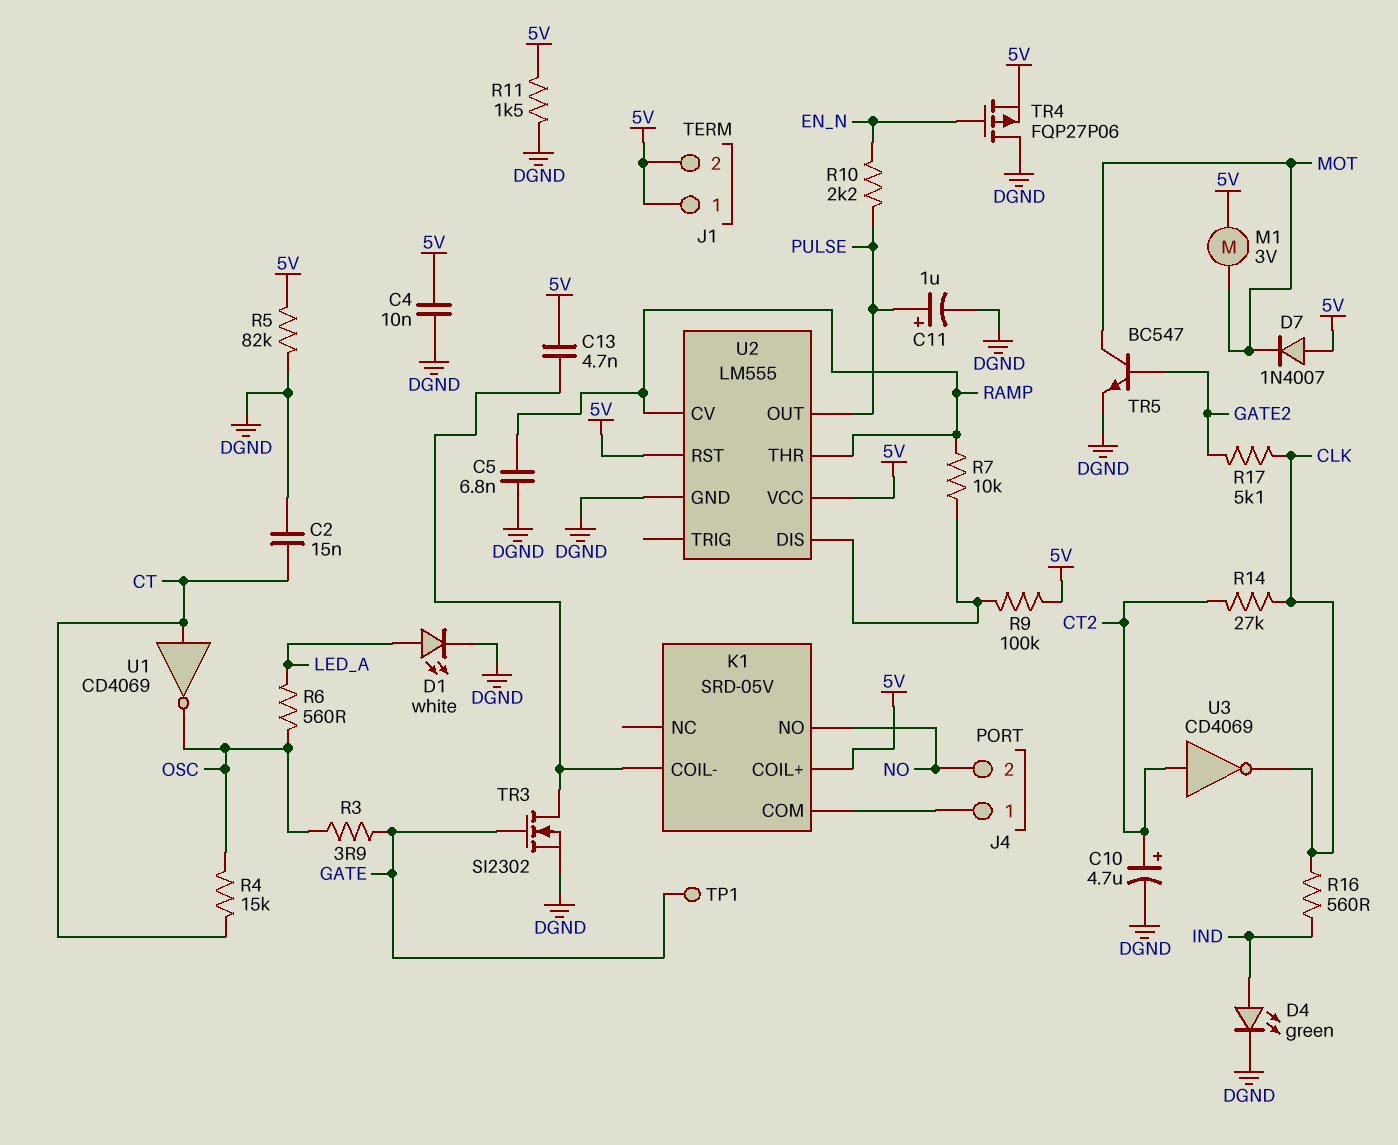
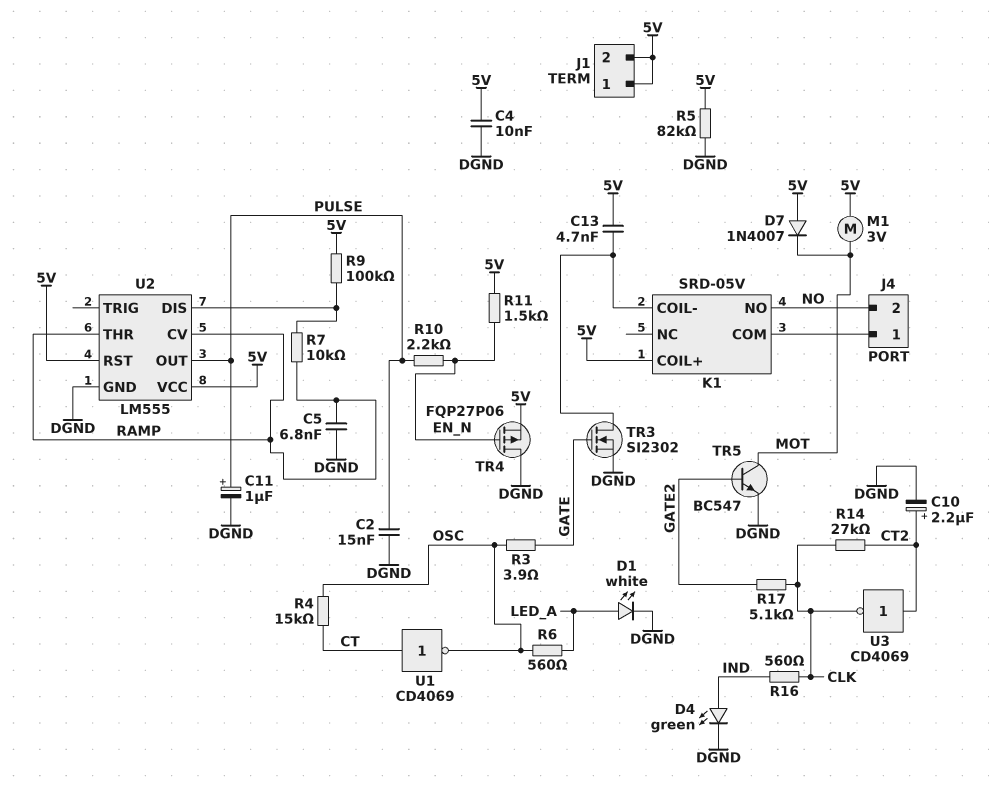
C2: 15nF (CT, DGND) -> 15nF (DGND, PULSE)
C10: 4.7uF (plus CT2, minus DGND) -> 2.2uF (plus CT2, minus DGND)
R11: 1.5k (5V, DGND) -> 1.5k (5V, EN_N)
TP1: test point (GATE) -> none

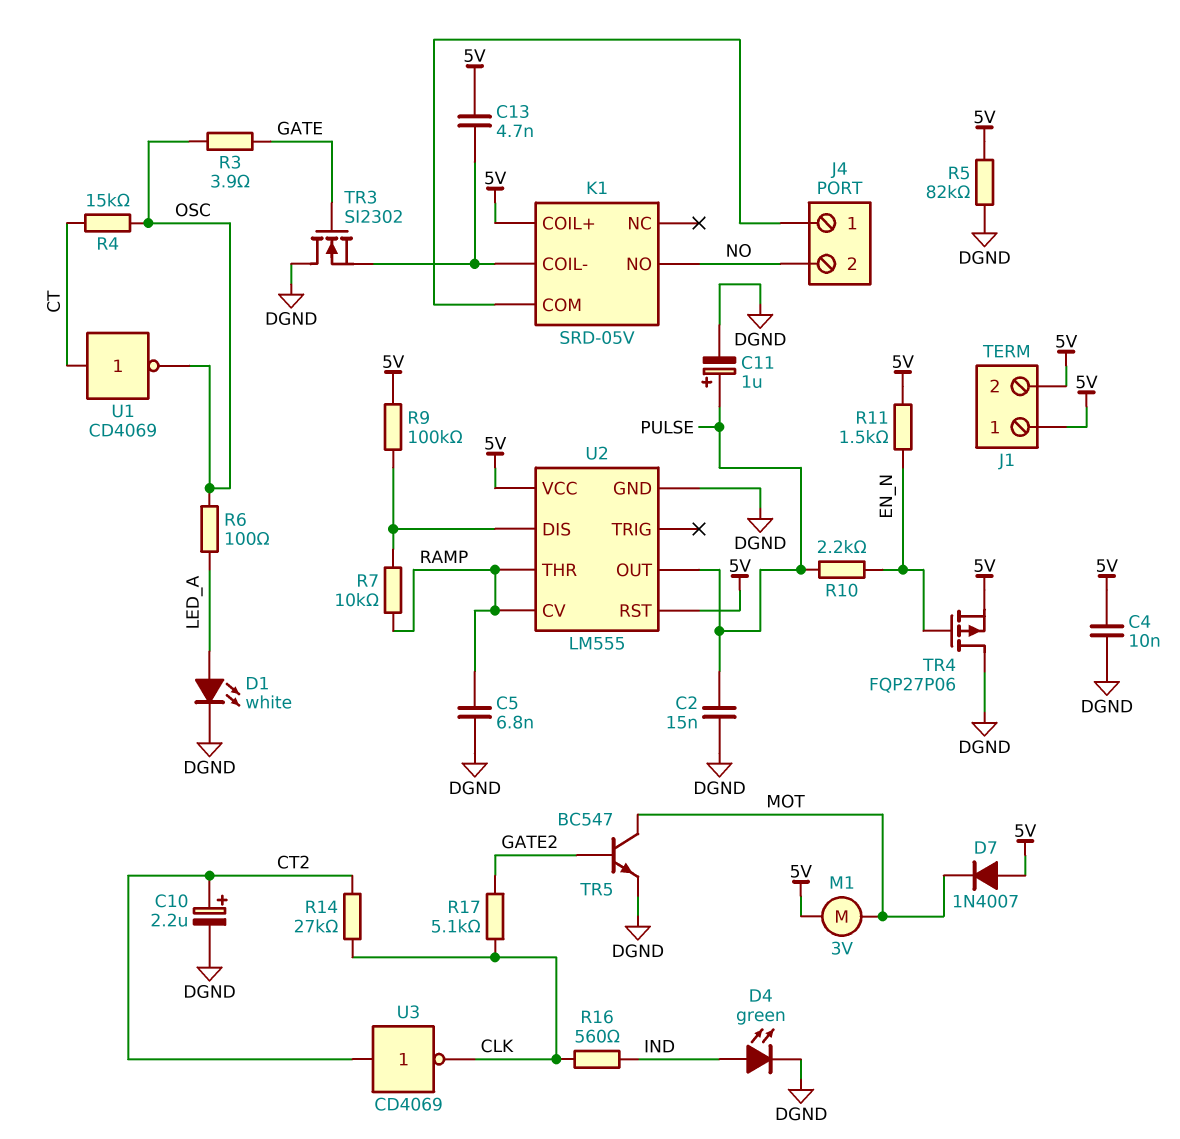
R6: 560 (LED_A, OSC) -> 100 (LED_A, OSC)
TR3: NMOS SI2302 (G GATE, D K1/COIL-, S DGND) -> NMOS SI2302 (G GATE, D DGND, S K1/COIL-)

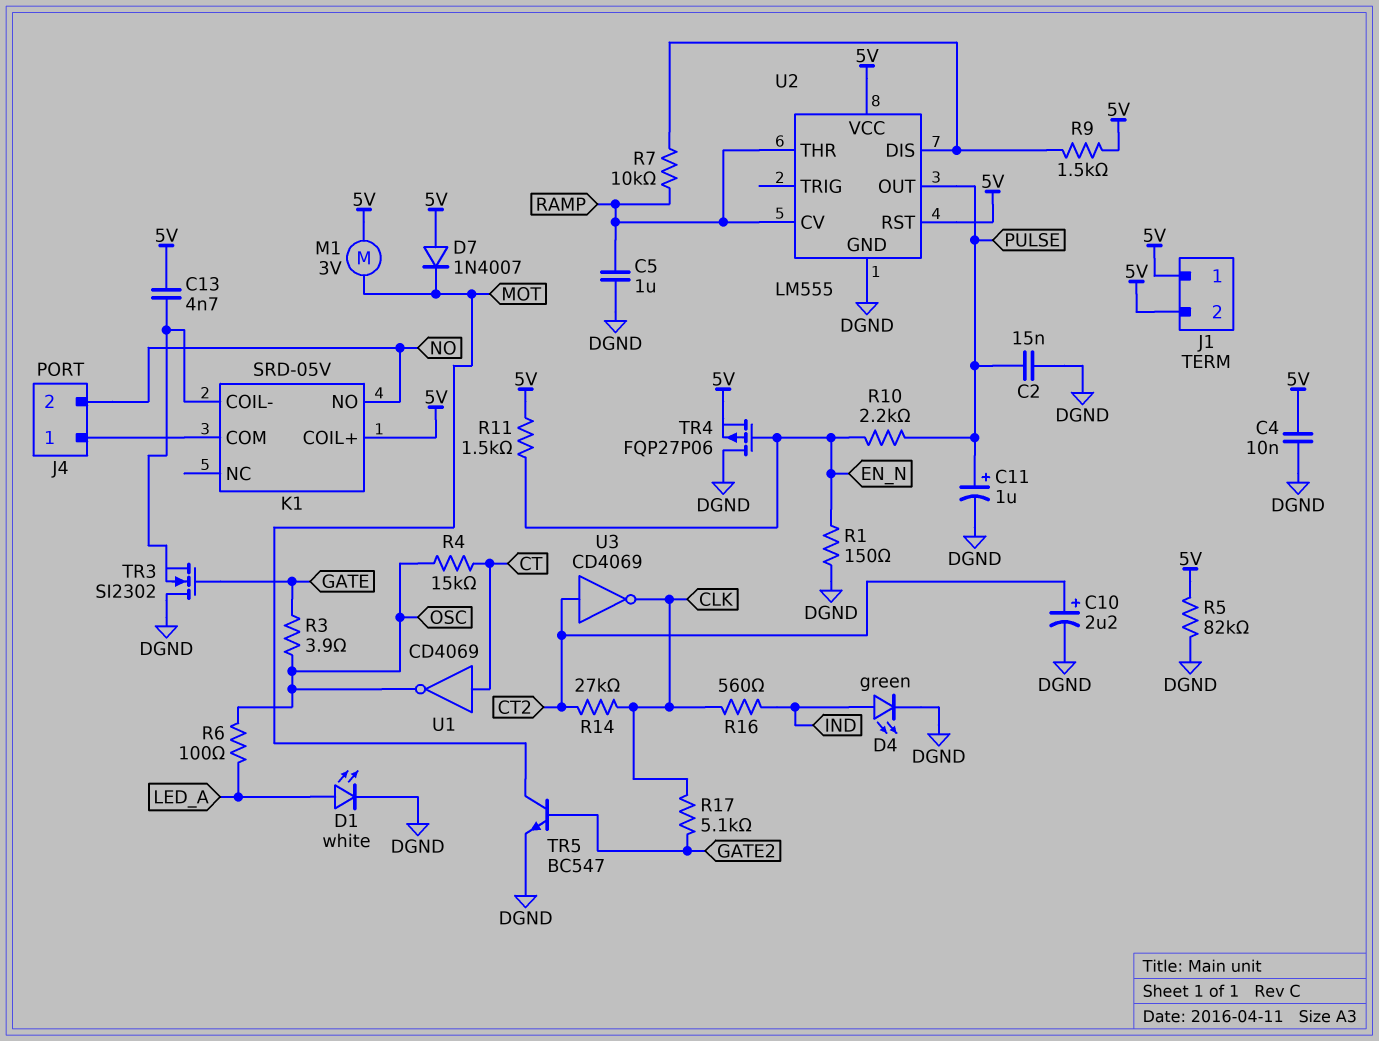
C5: 6.8nF (DGND, RAMP) -> 1uF (DGND, RAMP)
R1: none -> 150 (DGND, EN_N)
R9: 100k (5V, U2/DIS) -> 1.5k (5V, U2/DIS)

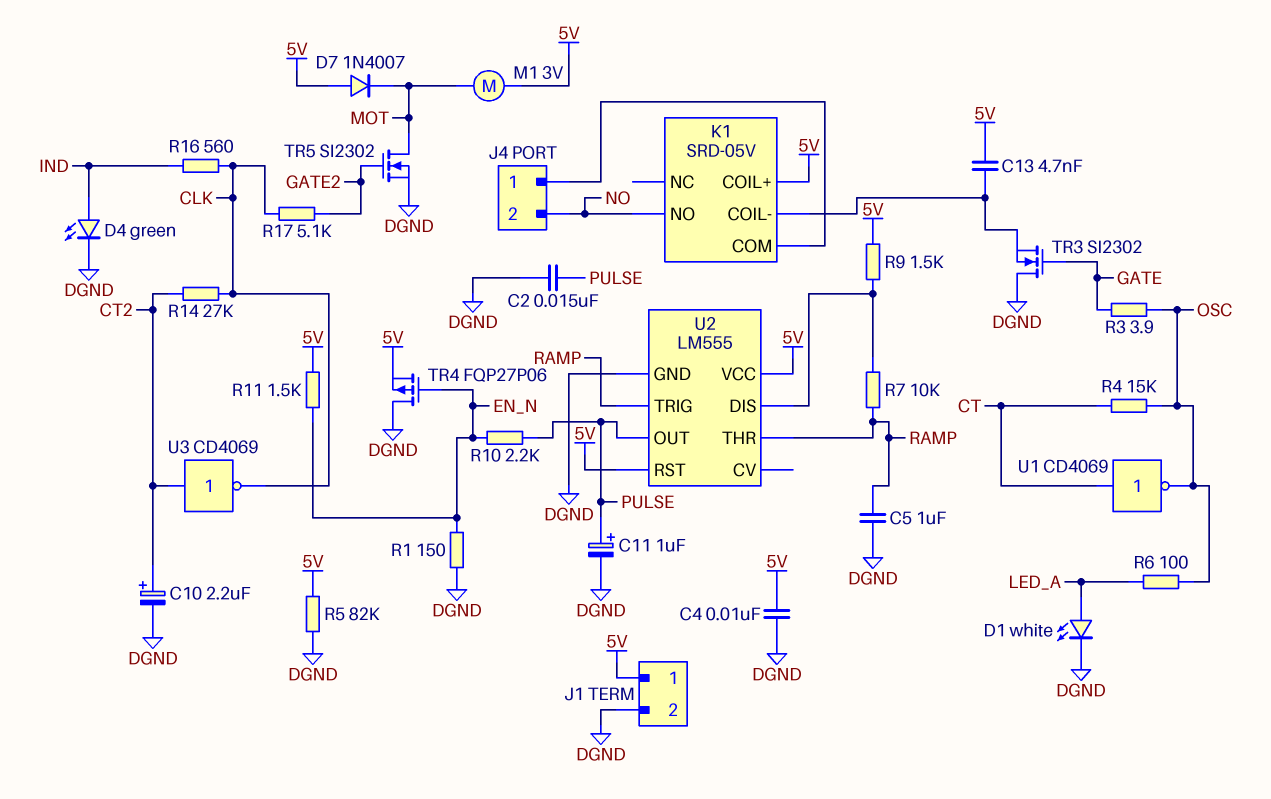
J1 pin 2: 5V -> DGND
TR5: NPN BC547 (B GATE2, C MOT, E DGND) -> NMOS SI2302 (G GATE2, D MOT, S DGND)
U2 pin CV: RAMP -> none
U2 pin TRIG: none -> RAMP

